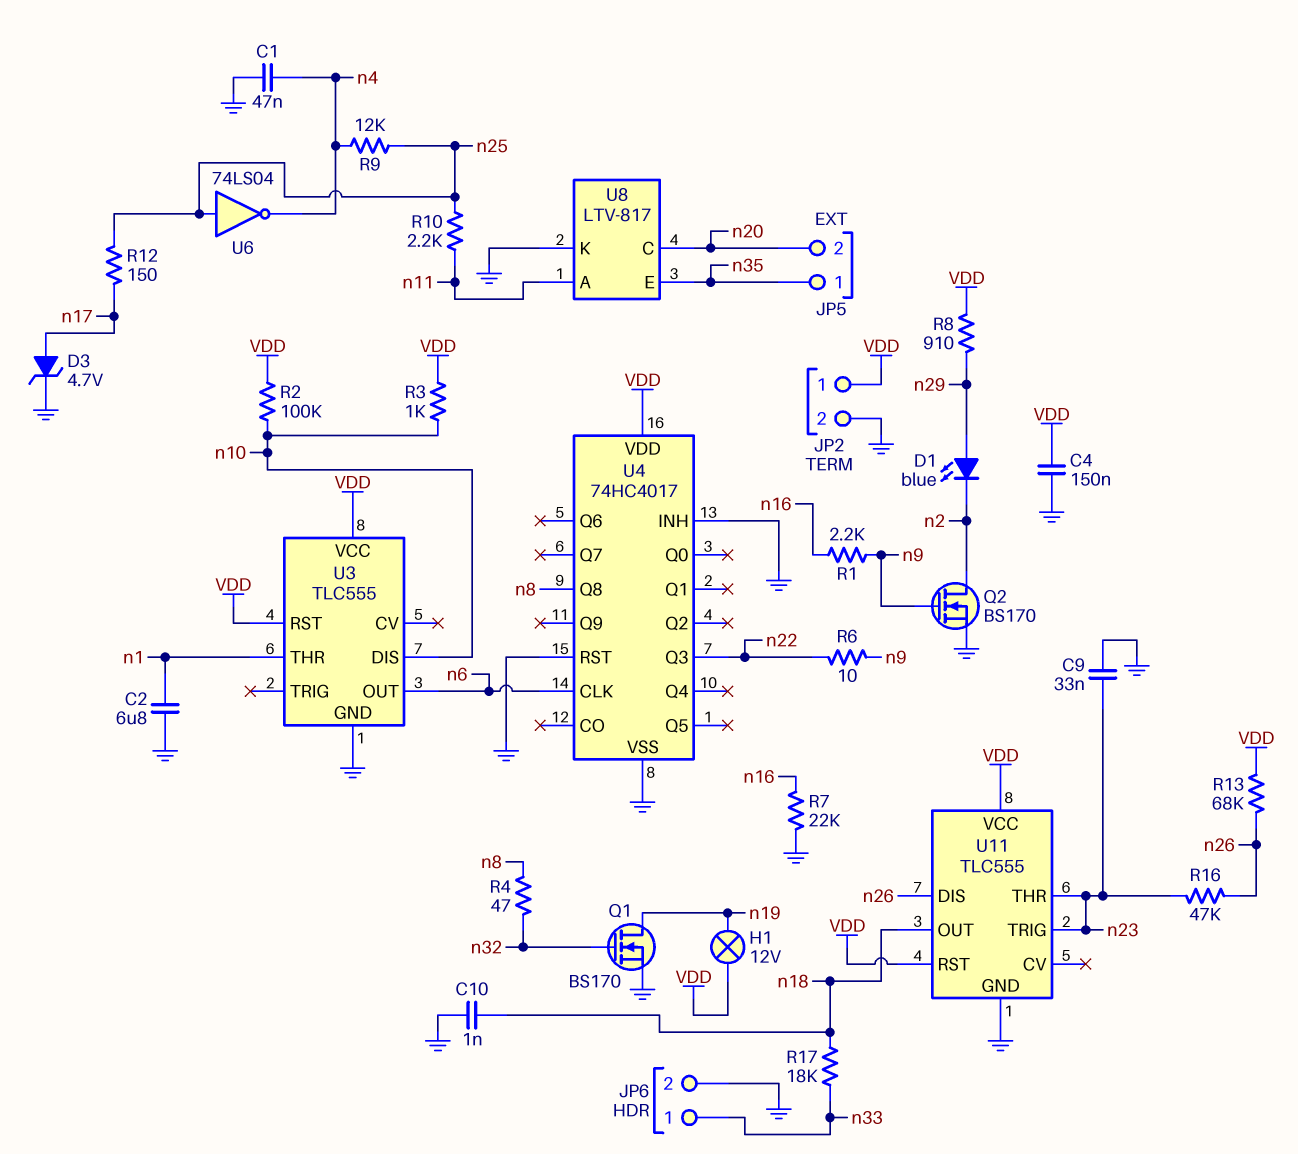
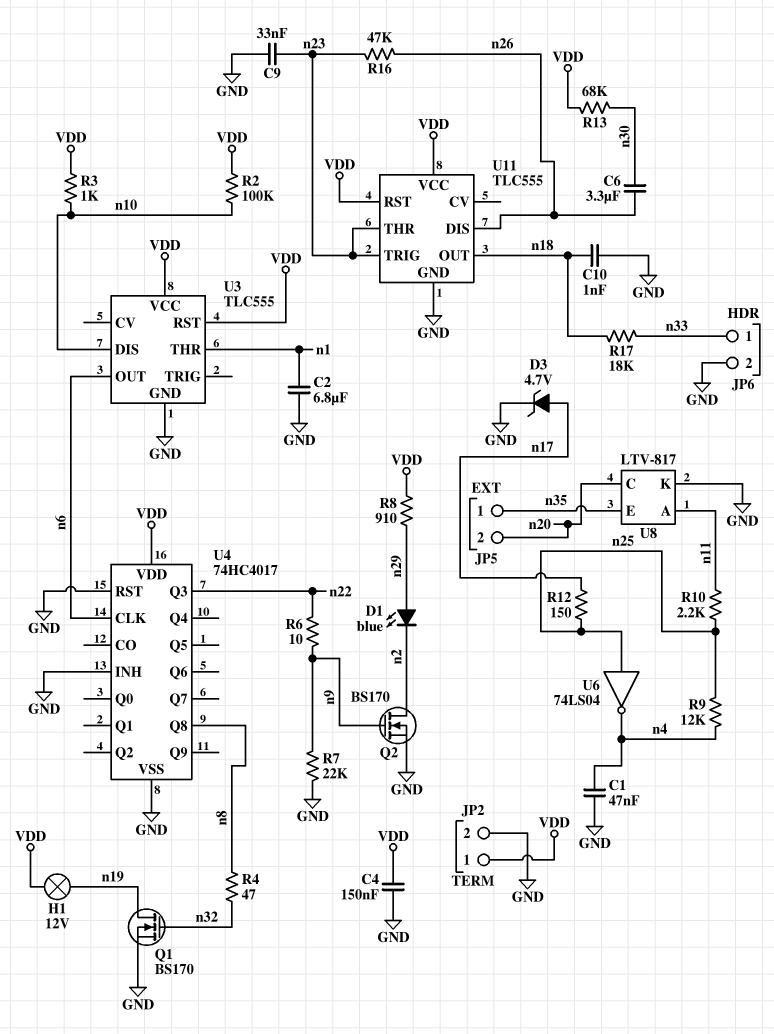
C6: none -> 3.3uF (n26, n30)
R1: 2.2k (n9, n16) -> none
R7: 22k (GND, n16) -> 22k (GND, n9)
R13: 68k (VDD, n26) -> 68k (VDD, n30)

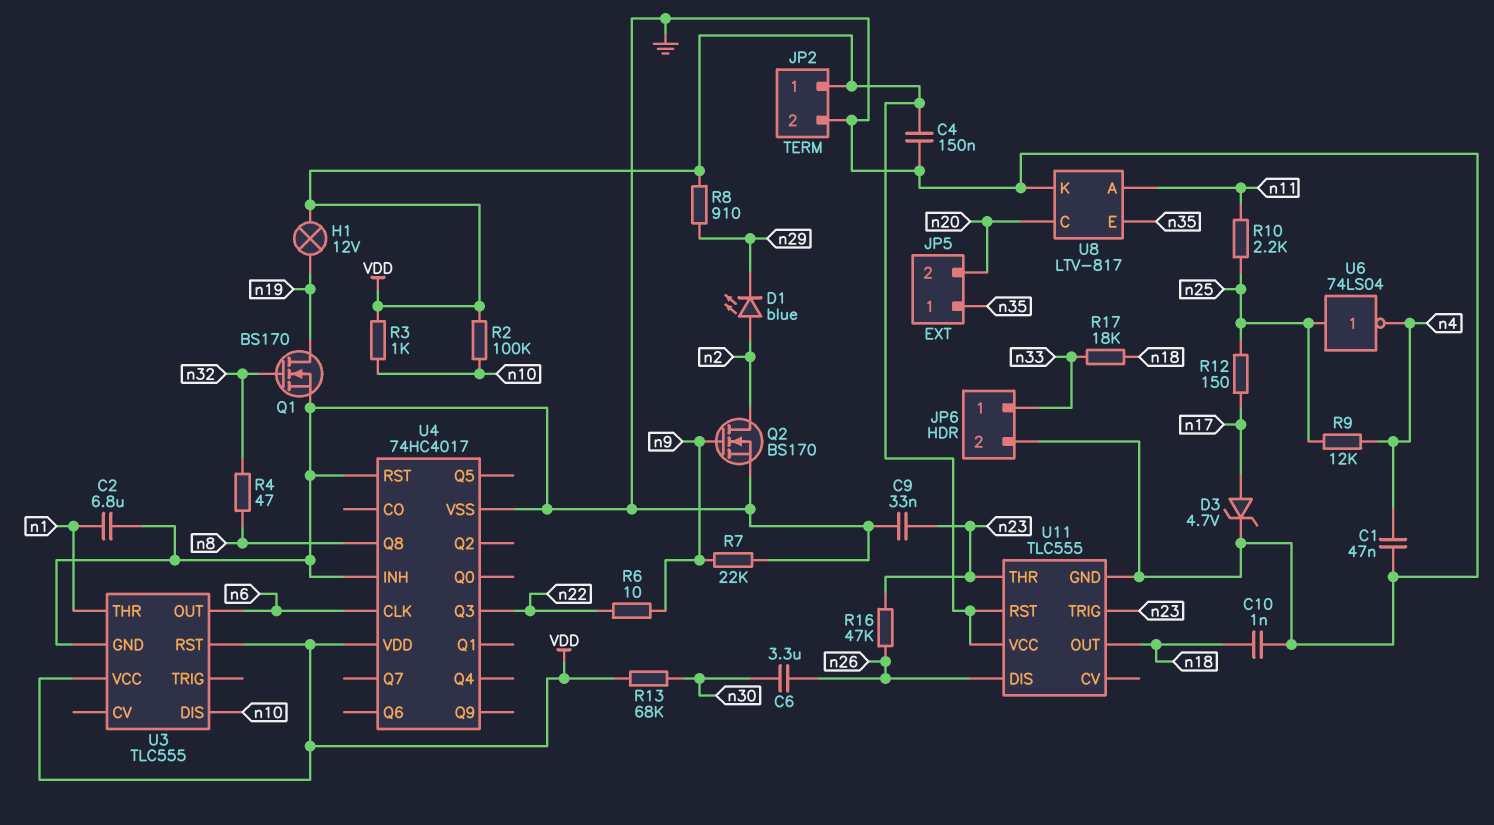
D1: LED blue (A n29, K n2) -> LED blue (A n2, K n29)

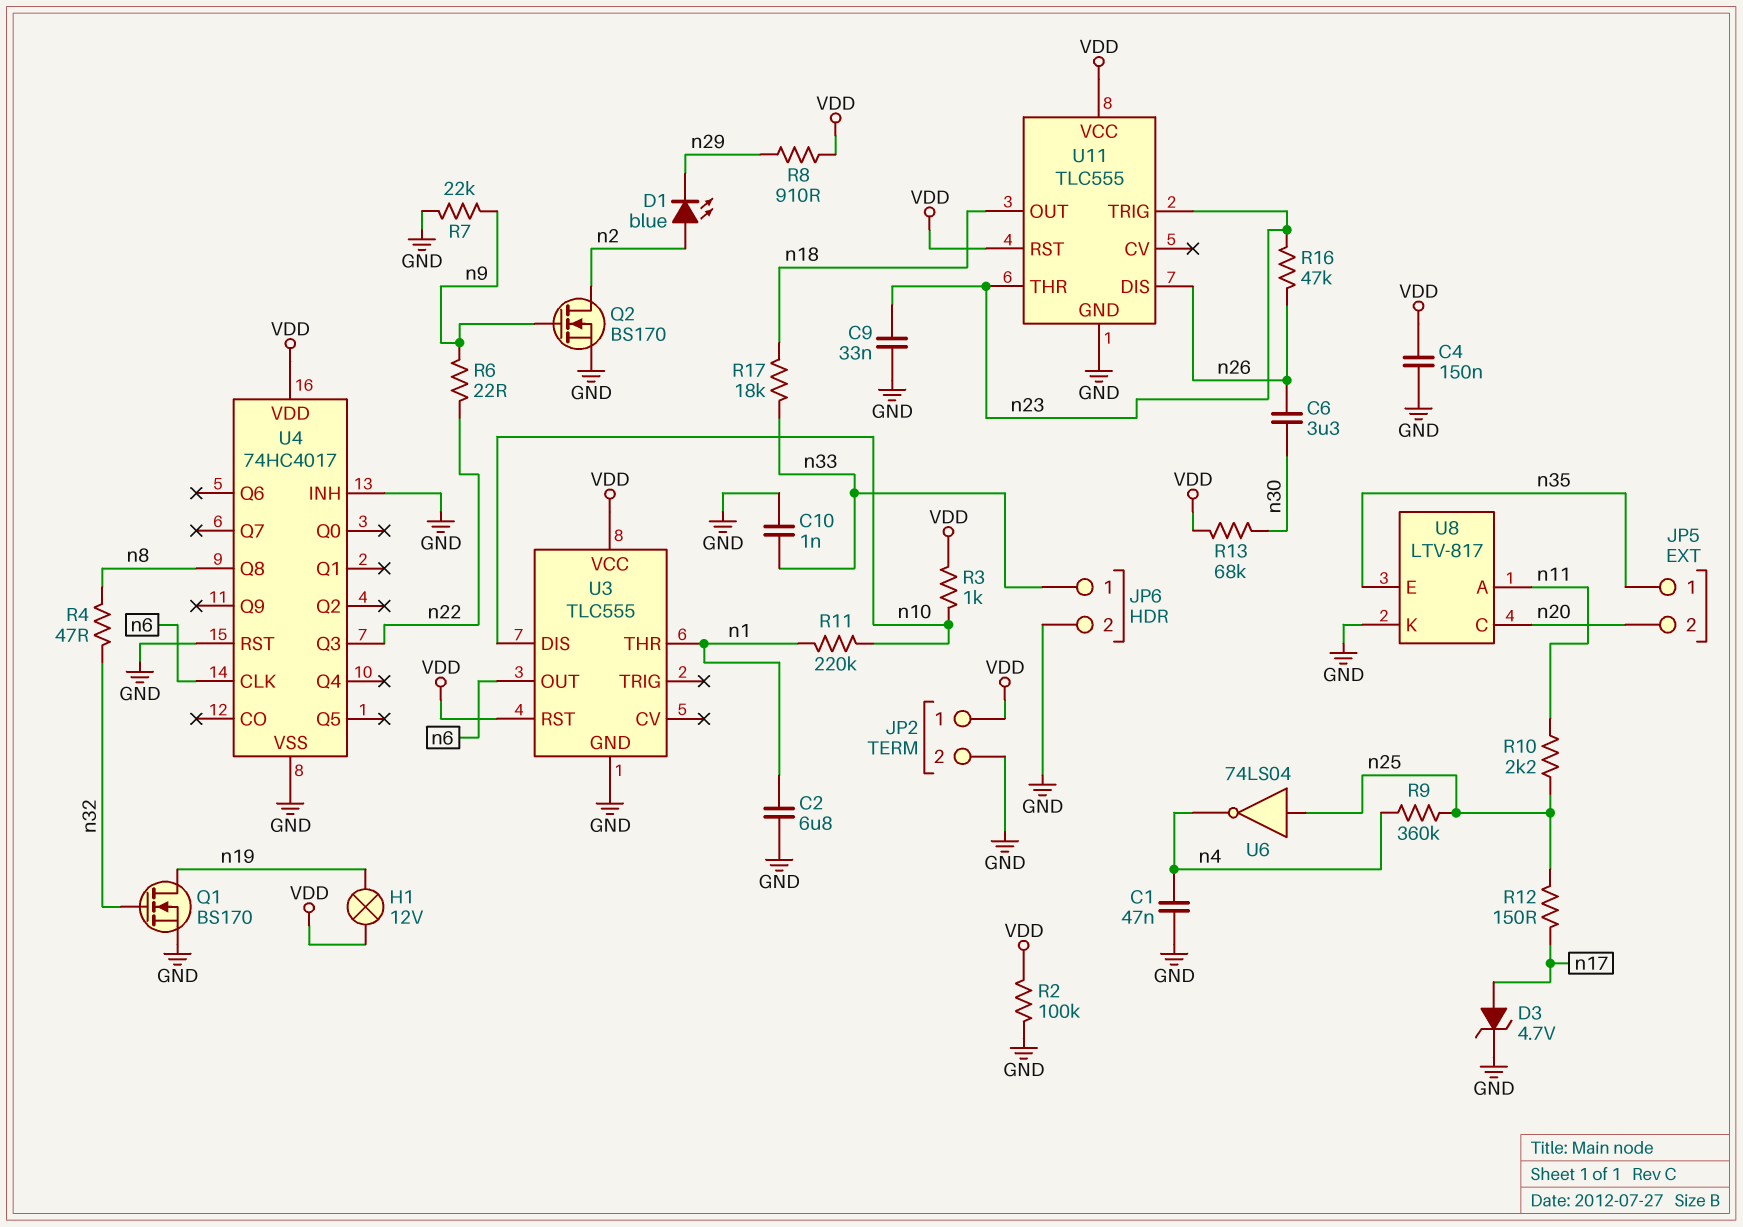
C10: 1nF (GND, n18) -> 1nF (GND, n33)
R2: 100k (VDD, n10) -> 100k (GND, VDD)
R6: 10 (n9, n22) -> 22 (n9, n22)
R9: 12k (n4, n25) -> 360k (n4, n25)
R11: none -> 220k (n1, n10)

